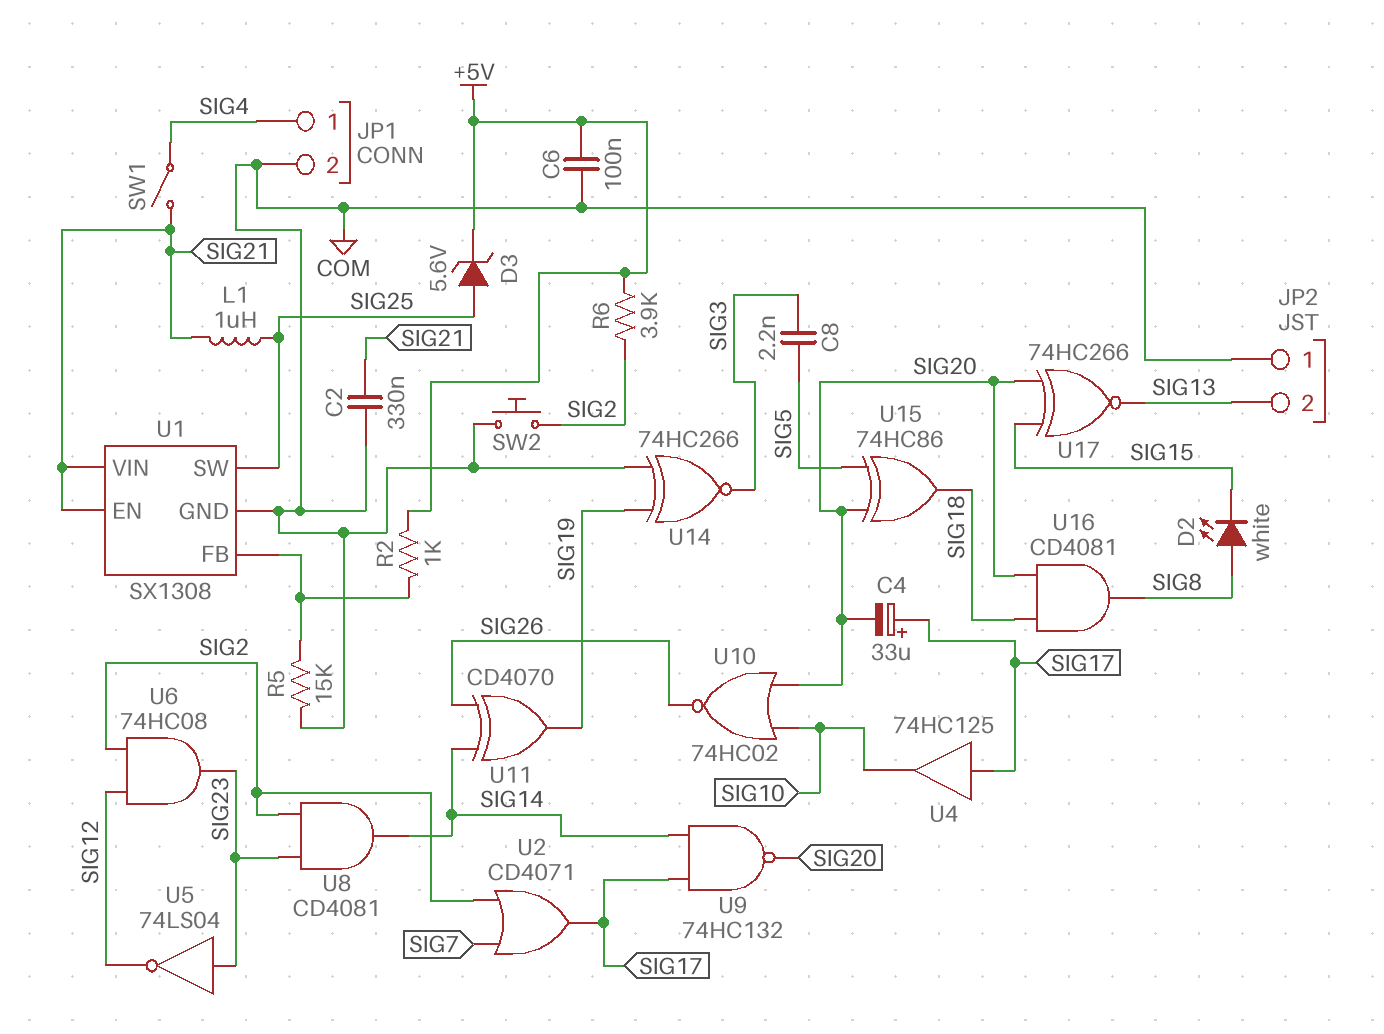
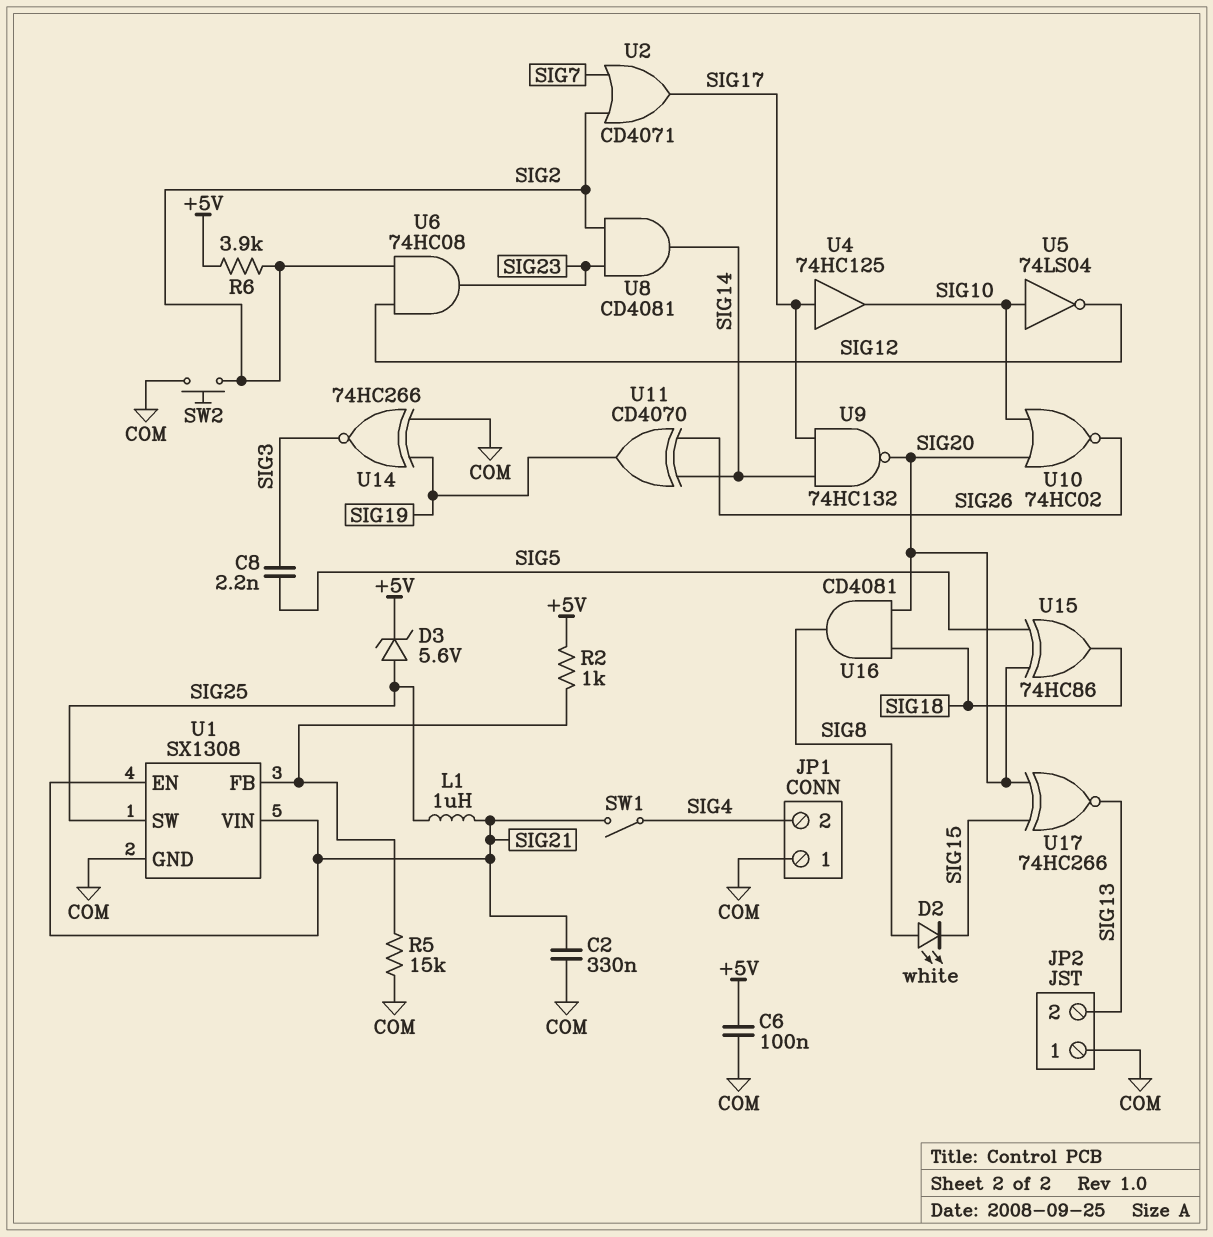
C4: 33uF (plus SIG17, minus SIG20) -> none
JP1 pin 1: SIG4 -> COM
JP1 pin 2: COM -> SIG4
U5: NOT 74LS04 (in SIG23, out SIG12) -> NOT 74LS04 (in SIG10, out SIG12)

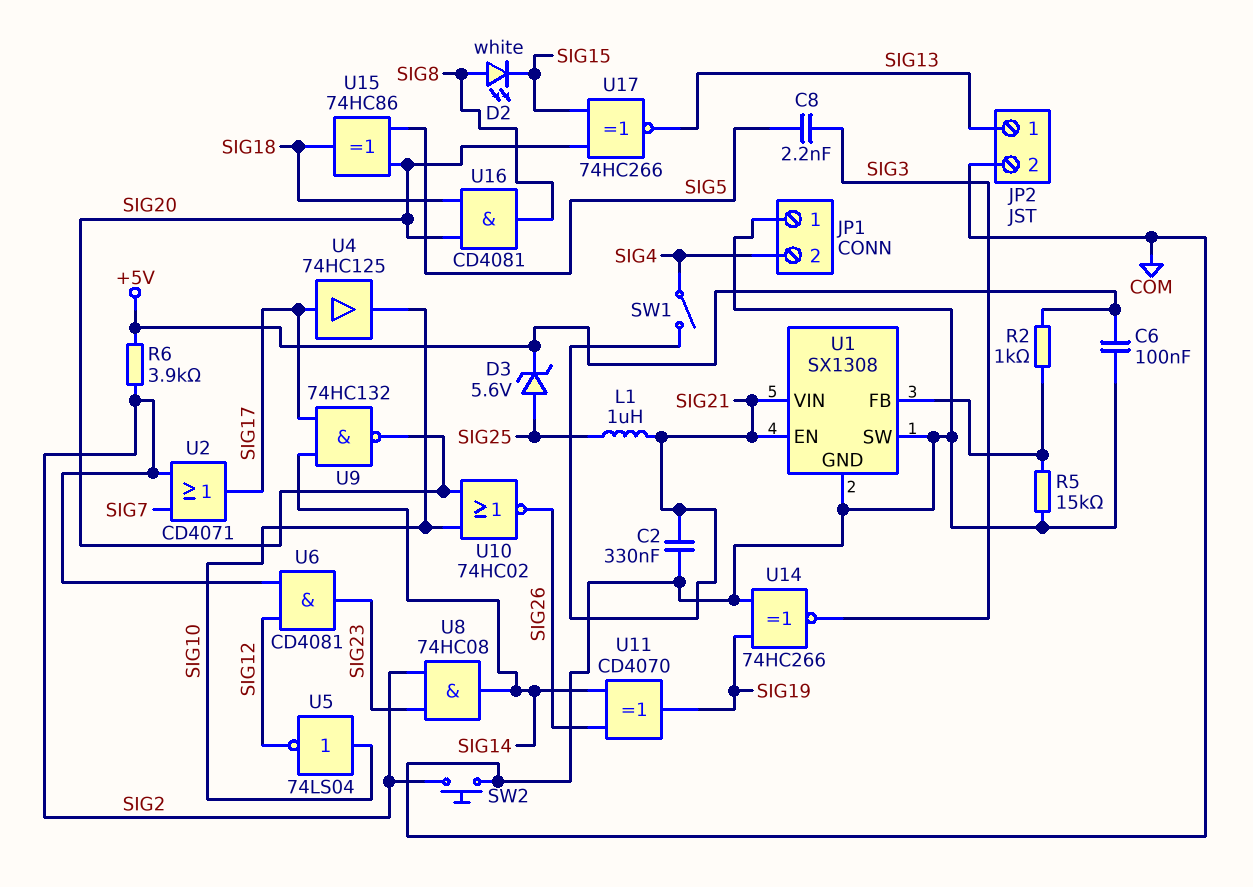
JP2 pin 1: COM -> SIG13
JP2 pin 2: SIG13 -> COM
U1 pin SW: SIG25 -> COM
U6: AND 74HC08 (in SIG2, in SIG12, out SIG23) -> AND CD4081 (in SIG2, in SIG12, out SIG23)
U8: AND CD4081 (in SIG2, in SIG23, out SIG14) -> AND 74HC08 (in SIG2, in SIG23, out SIG14)

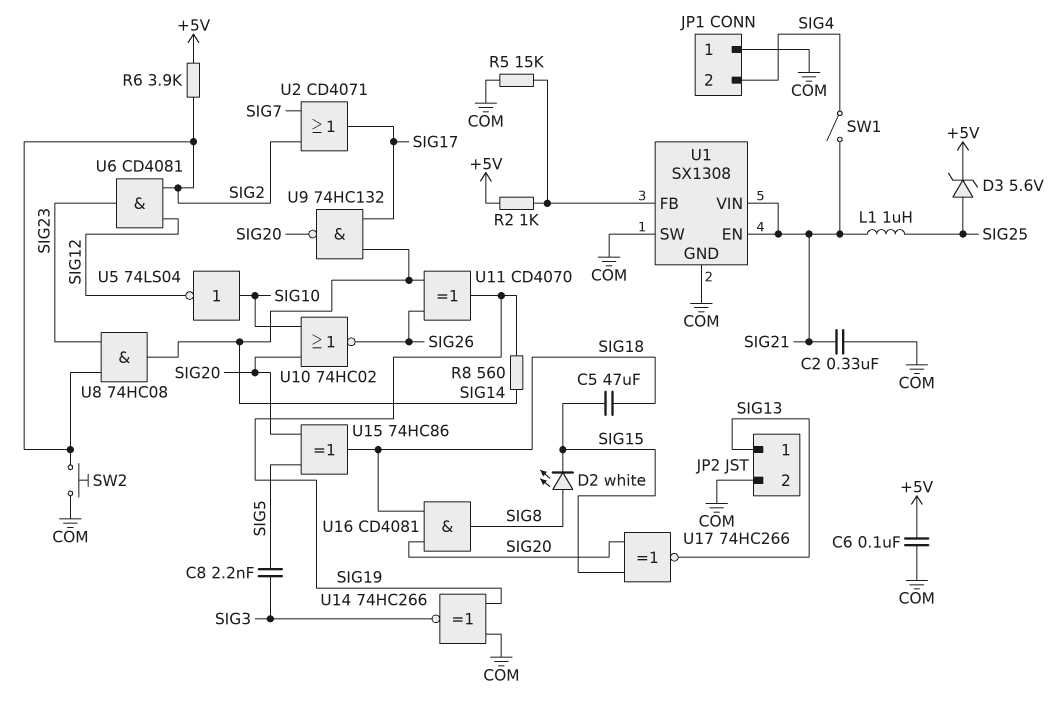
C5: none -> 47uF (SIG15, SIG18)
R8: none -> 560 (SIG14, SIG19)
U4: buffer 74HC125 (in SIG17, out SIG10) -> none

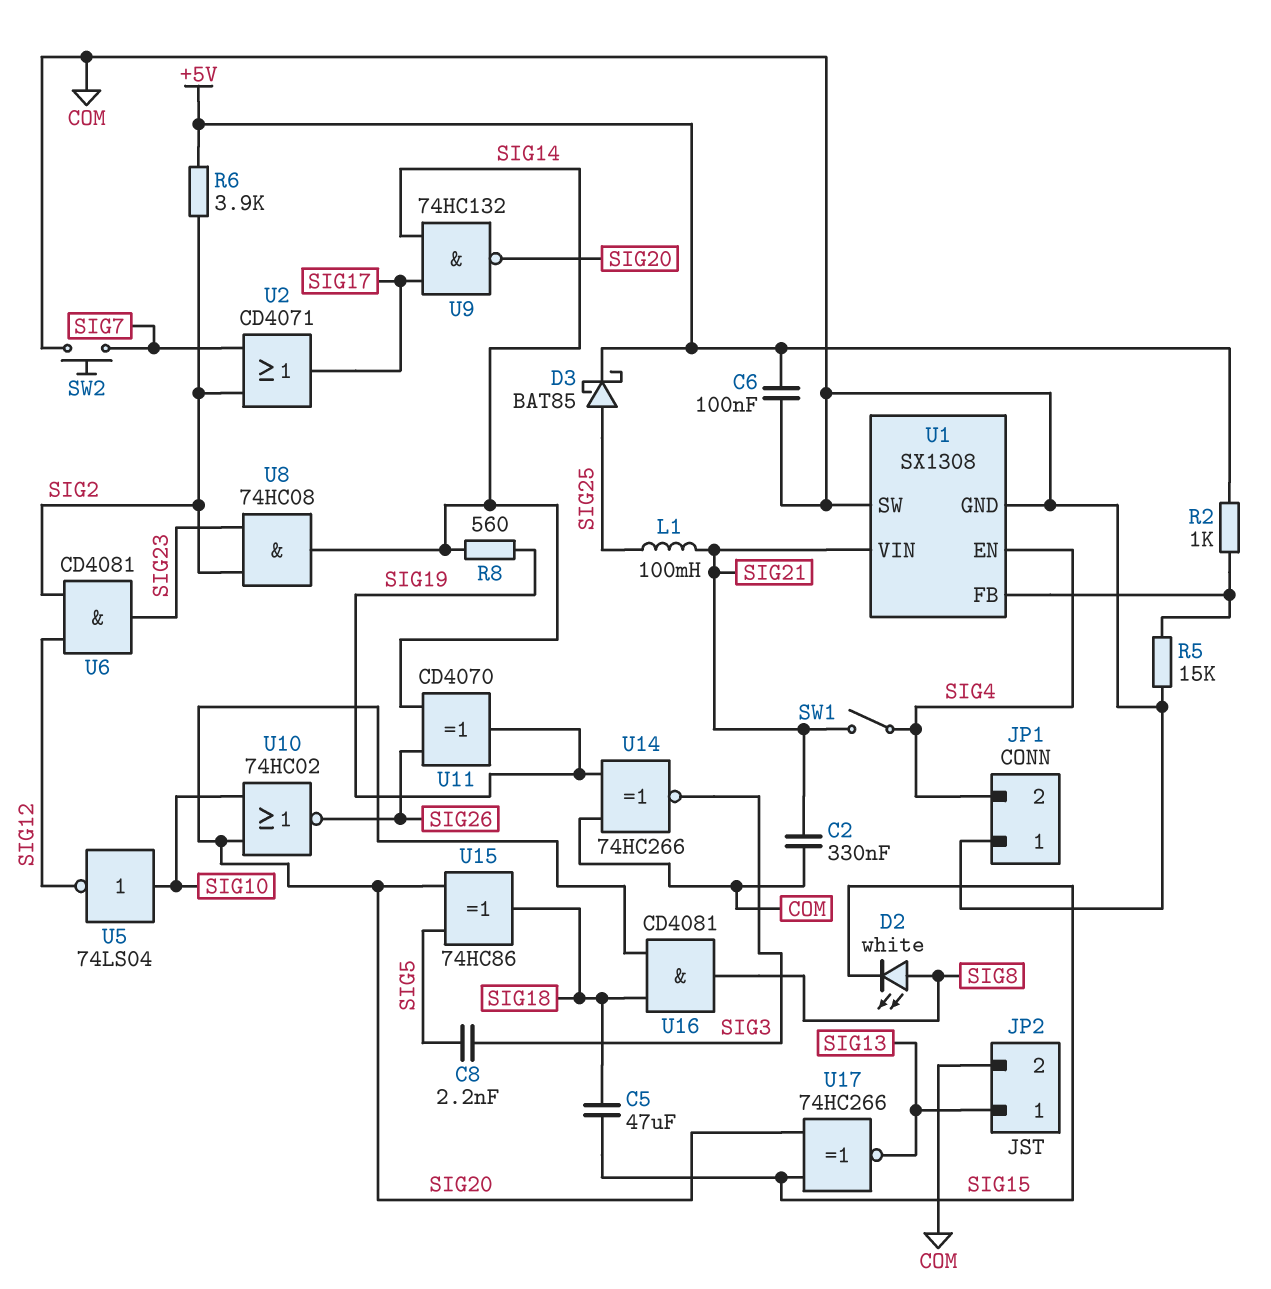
D3: zener 5.6V (A SIG25, K +5V) -> schottky BAT85 (A SIG25, K +5V)
L1: 1uH (SIG21, SIG25) -> 100mH (SIG21, SIG25)
SW2: button (COM, SIG2) -> button (COM, SIG7)
U1 pin EN: SIG21 -> SIG4

